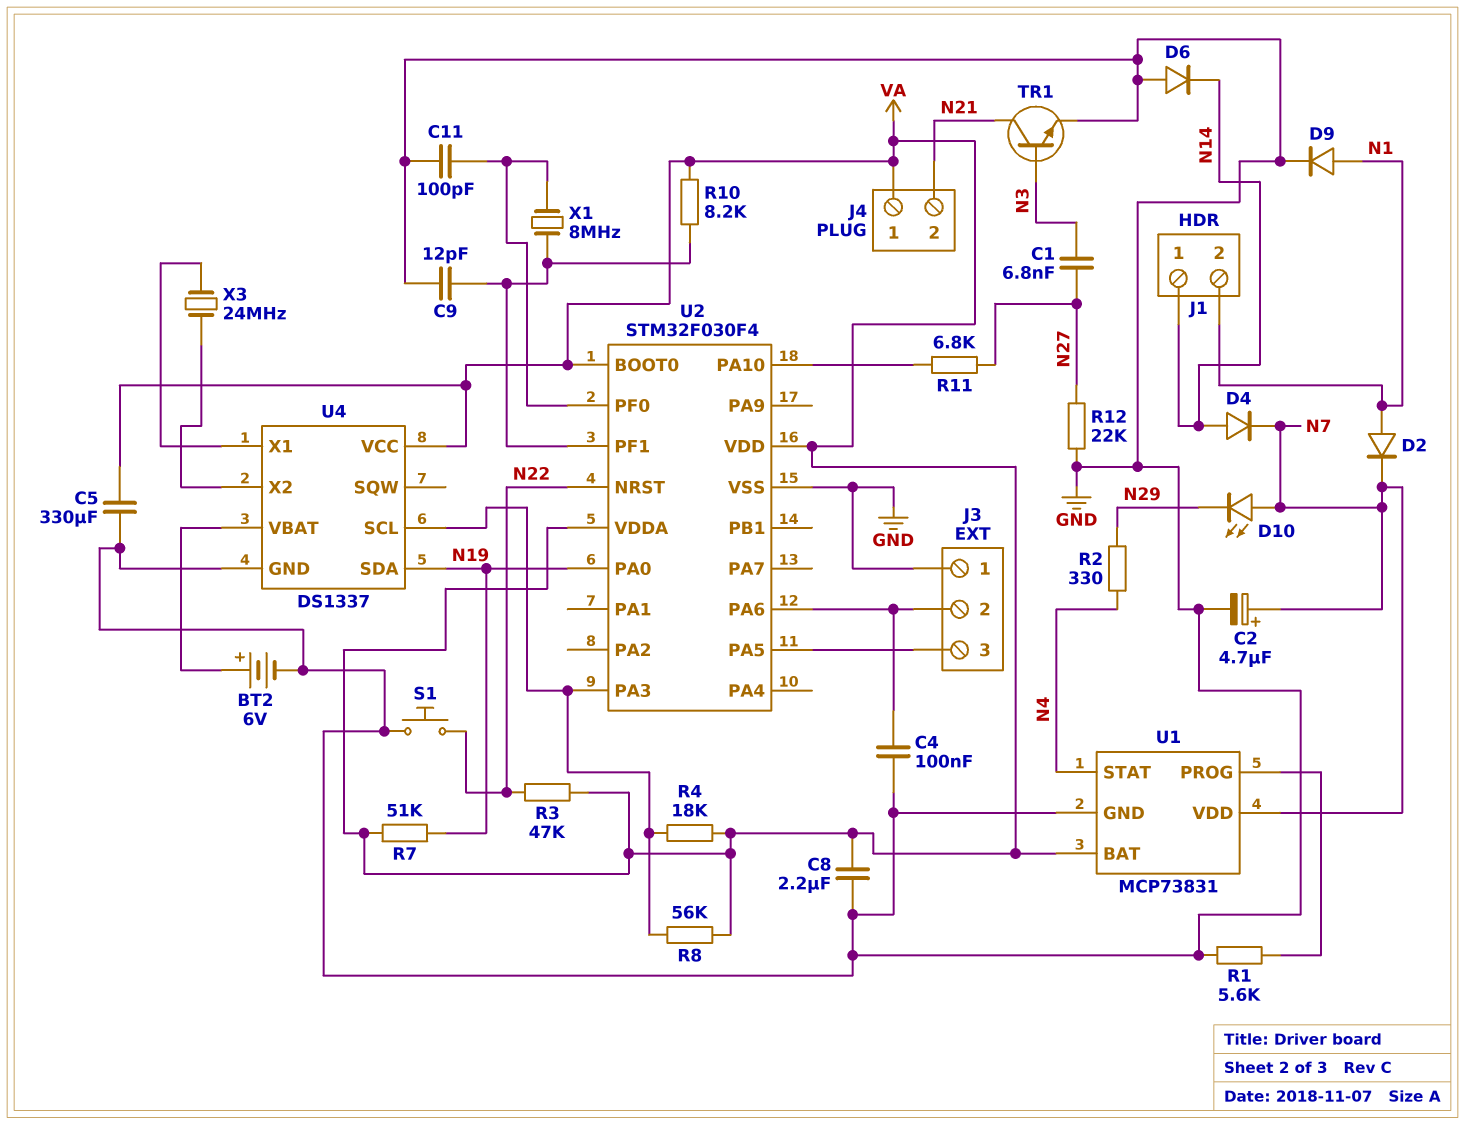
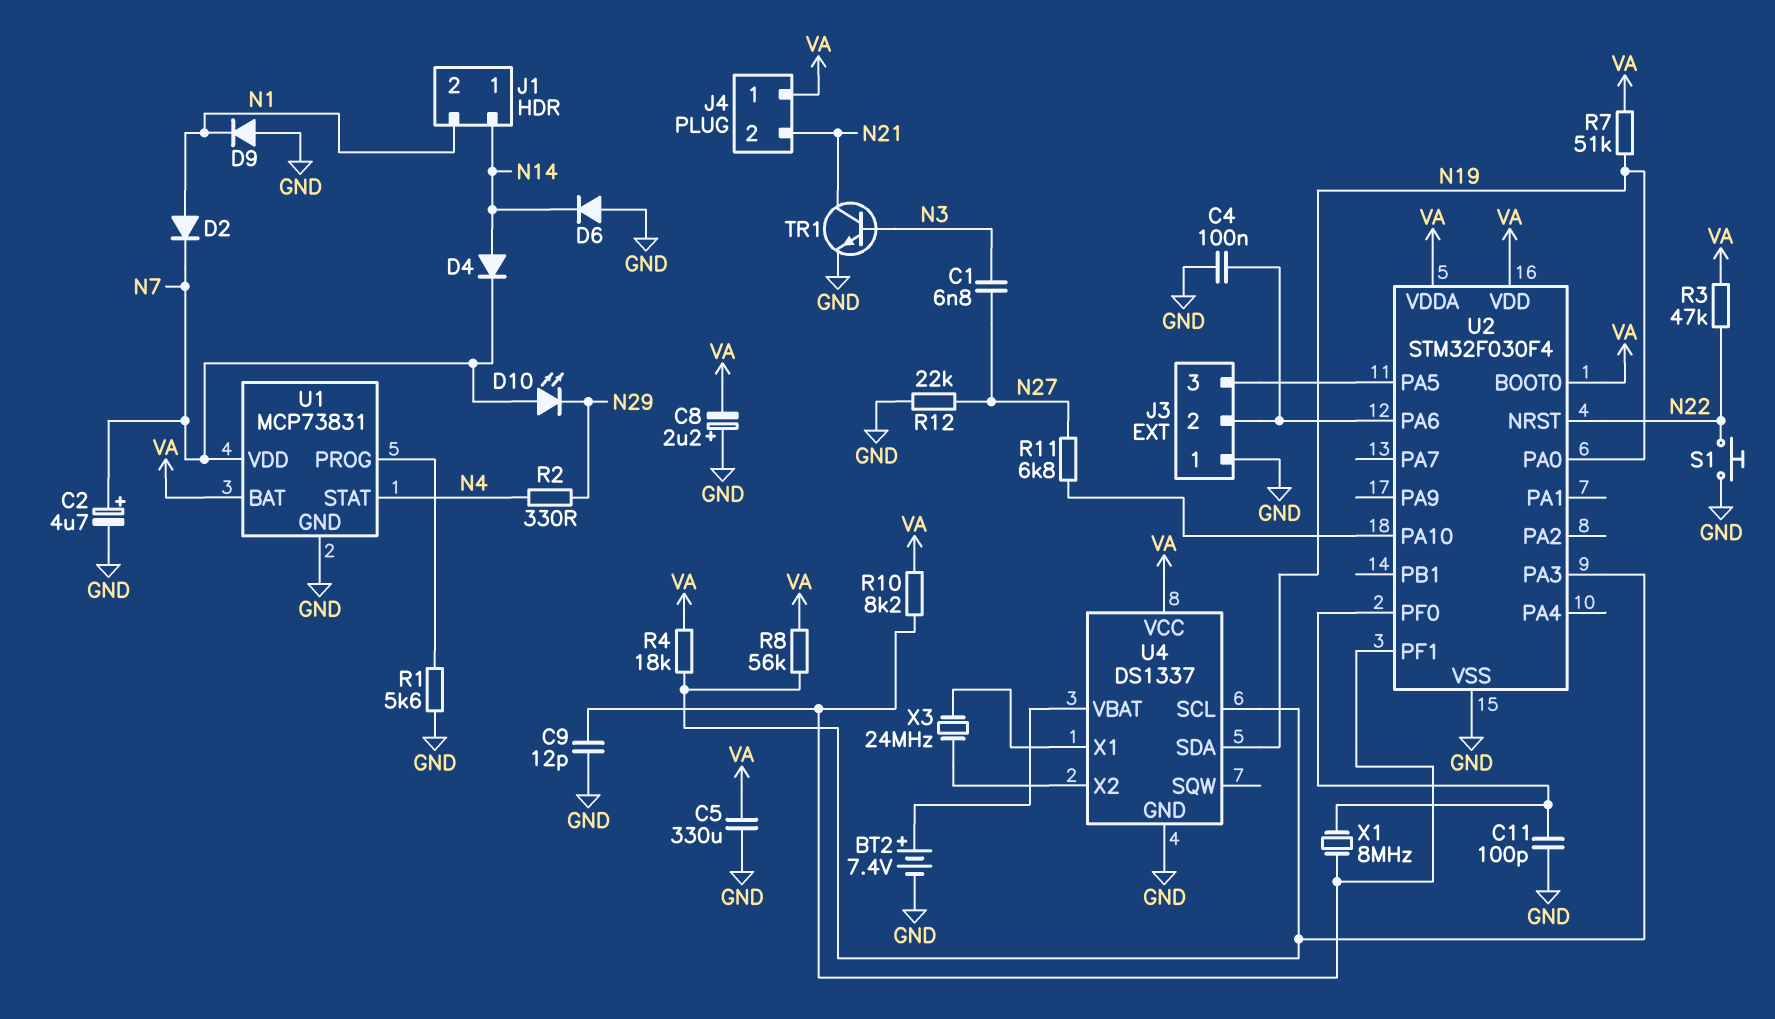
BT2: 6V (plus U4/VBAT, minus GND) -> 7.4V (plus U4/VBAT, minus GND)
C8: 2.2uF (GND, VA) -> 2.2uF (plus GND, minus VA)
D9: diode (A N1, K GND) -> diode (A GND, K N1)

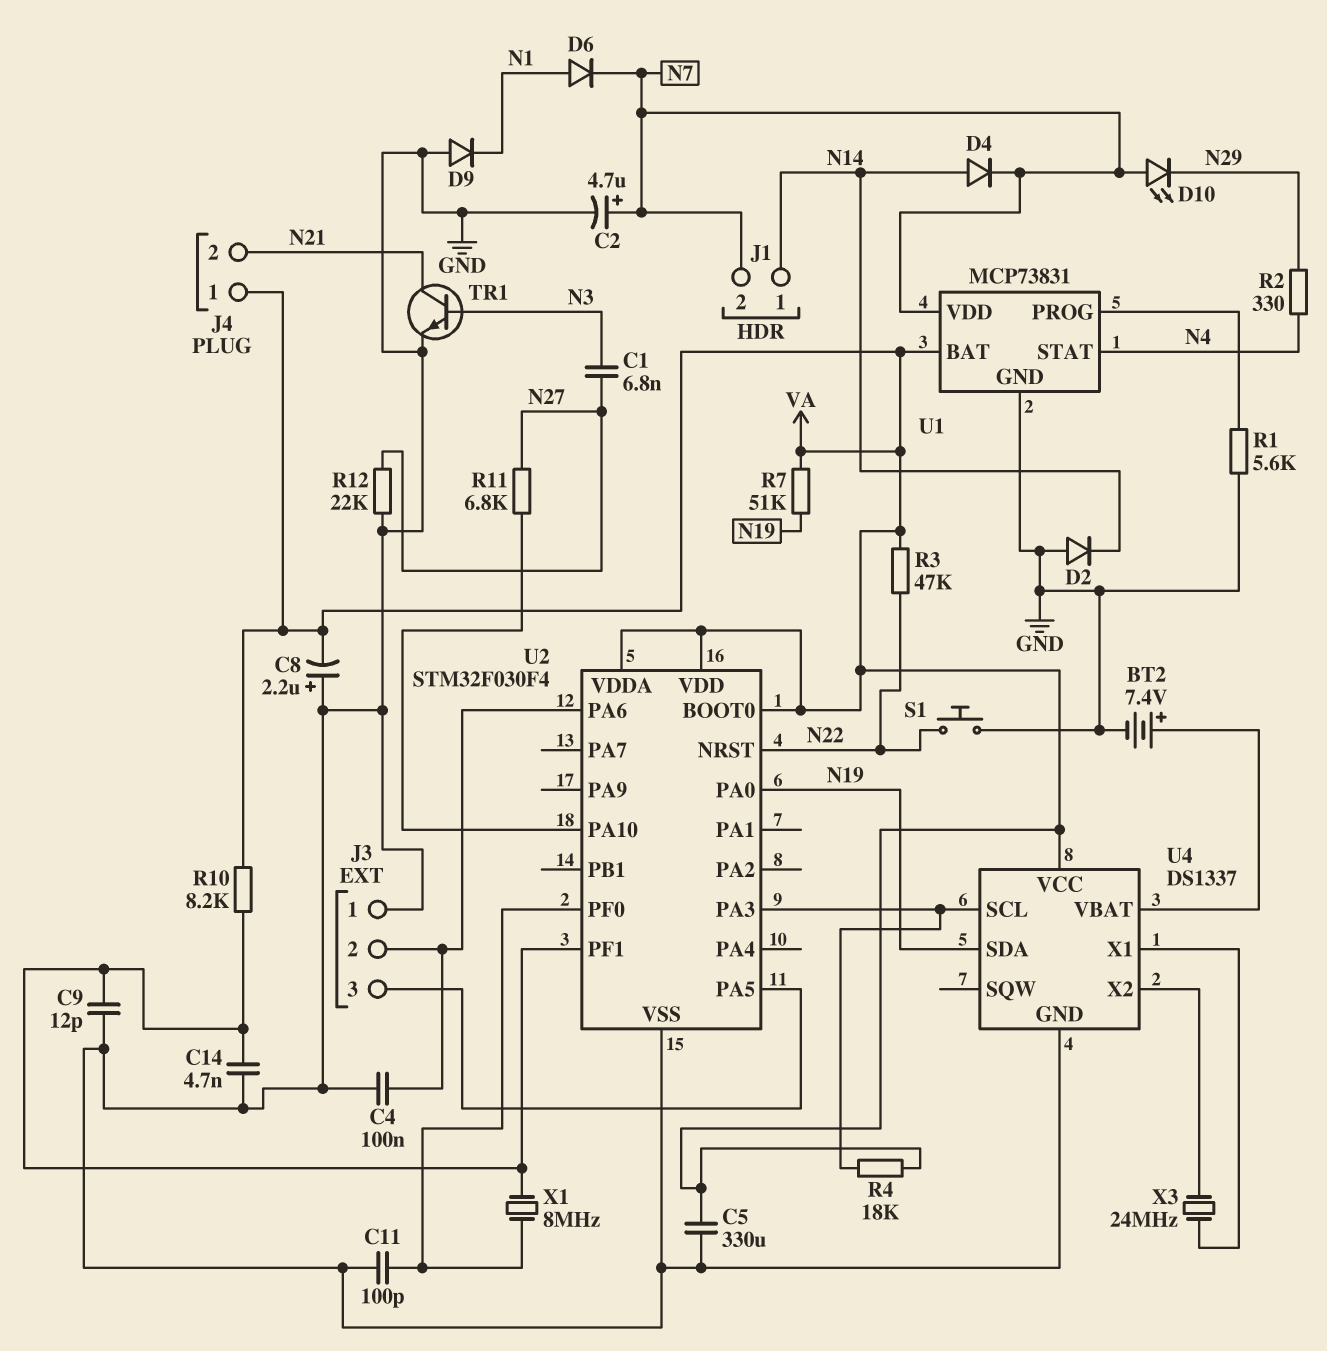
C14: none -> 4.7nF (GND, U2/PF1)
D2: diode (A N1, K N7) -> diode (A GND, K N14)
D6: diode (A GND, K N14) -> diode (A N1, K N7)
J1 pin 2: N1 -> N7
R8: 56k (U2/PA3, VA) -> none

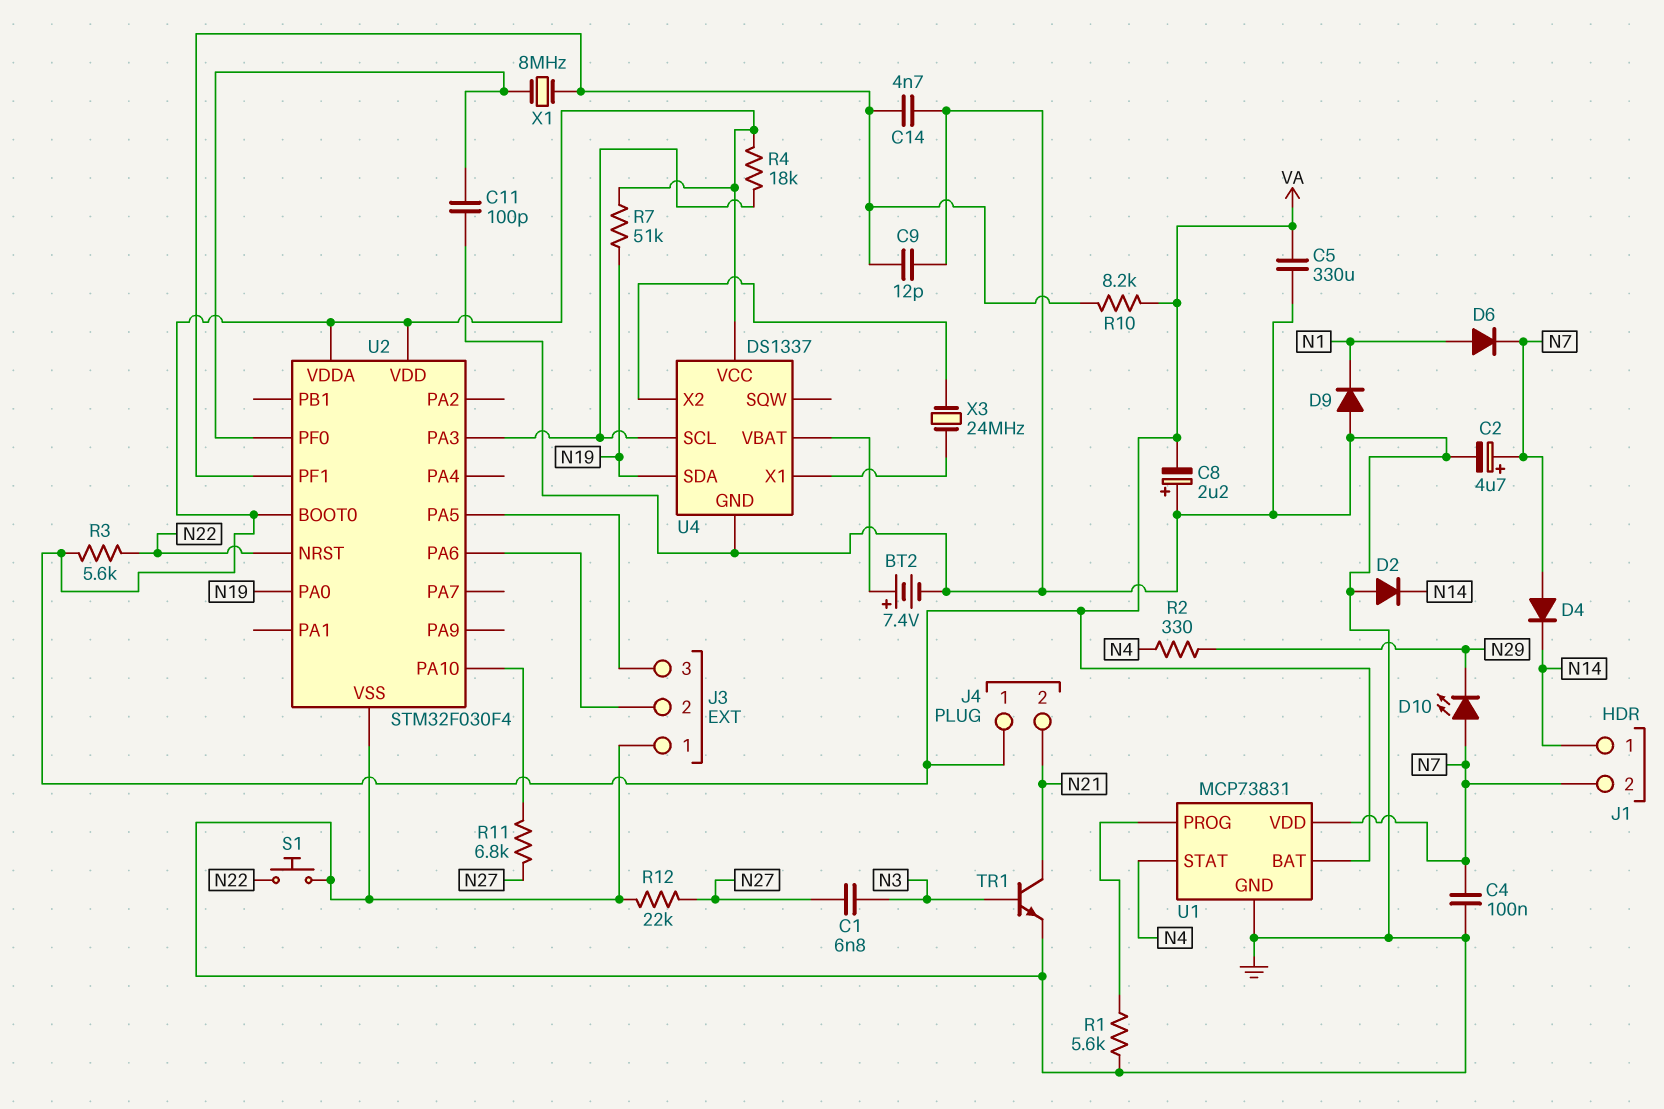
C4: 100nF (GND, J3/2) -> 100nF (GND, N7)
D4: diode (A N14, K N7) -> diode (A N7, K N14)
R3: 47k (N22, VA) -> 5.6k (N22, VA)

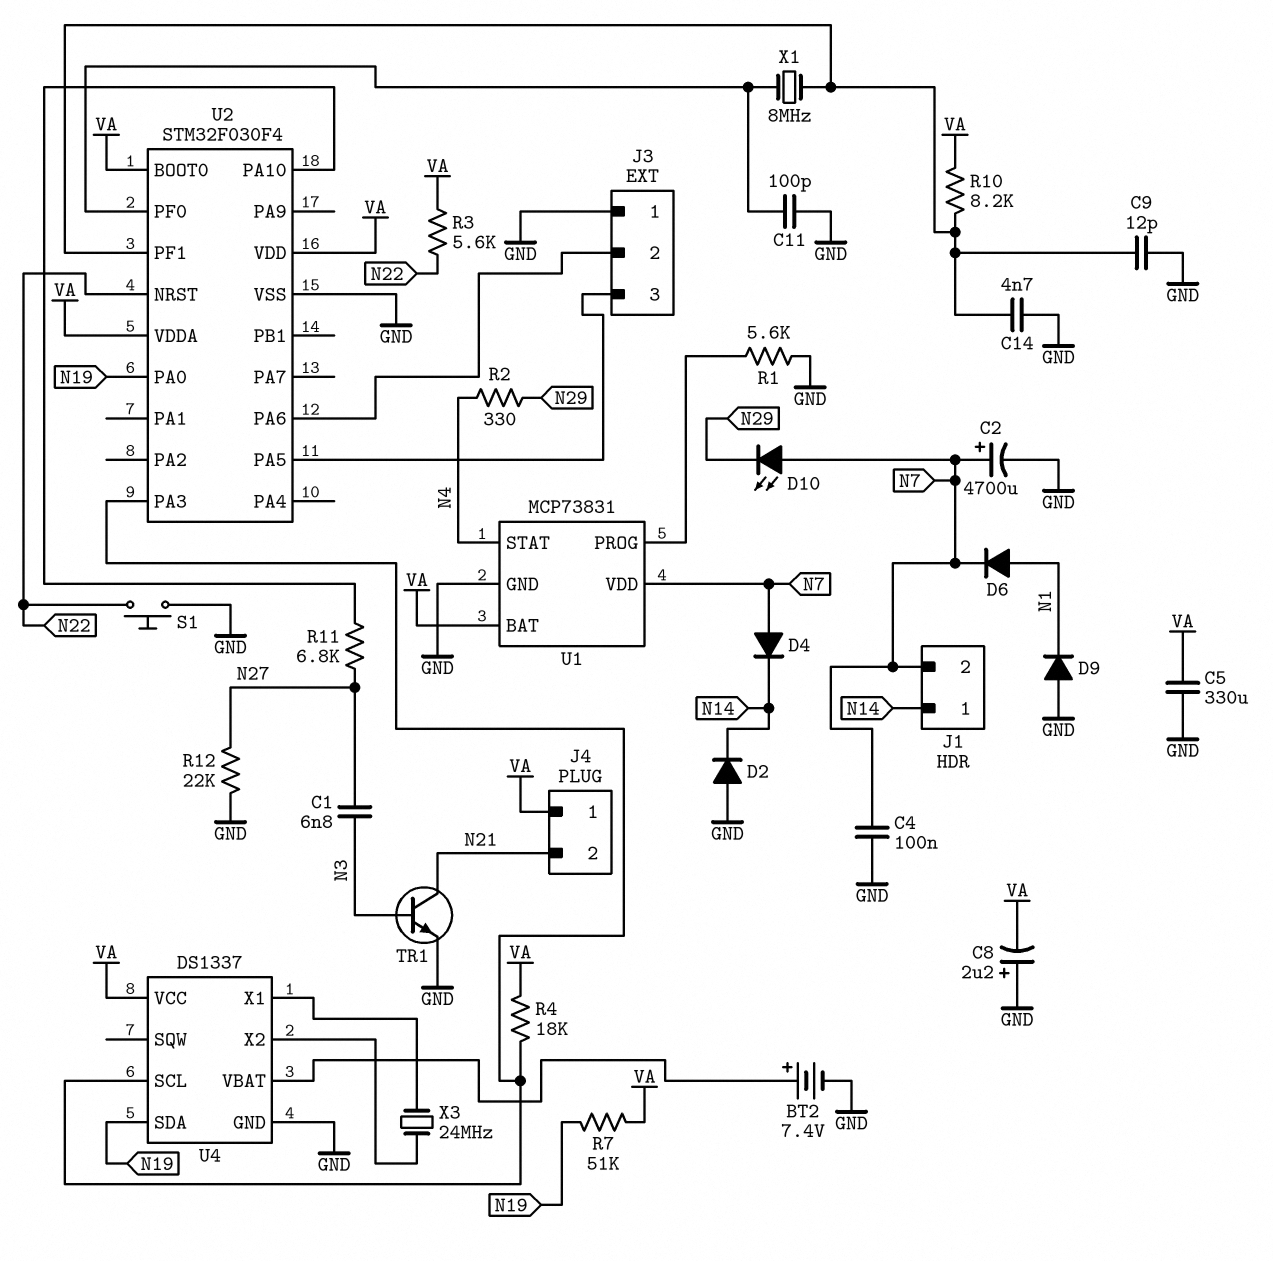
C2: 4.7uF (plus N7, minus GND) -> 4700uF (plus N7, minus GND)

